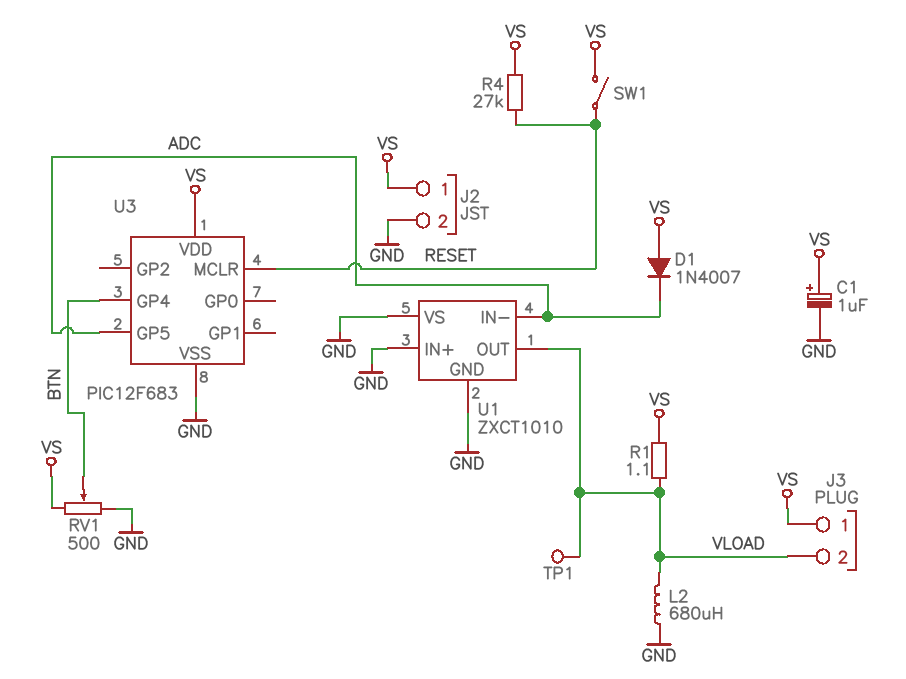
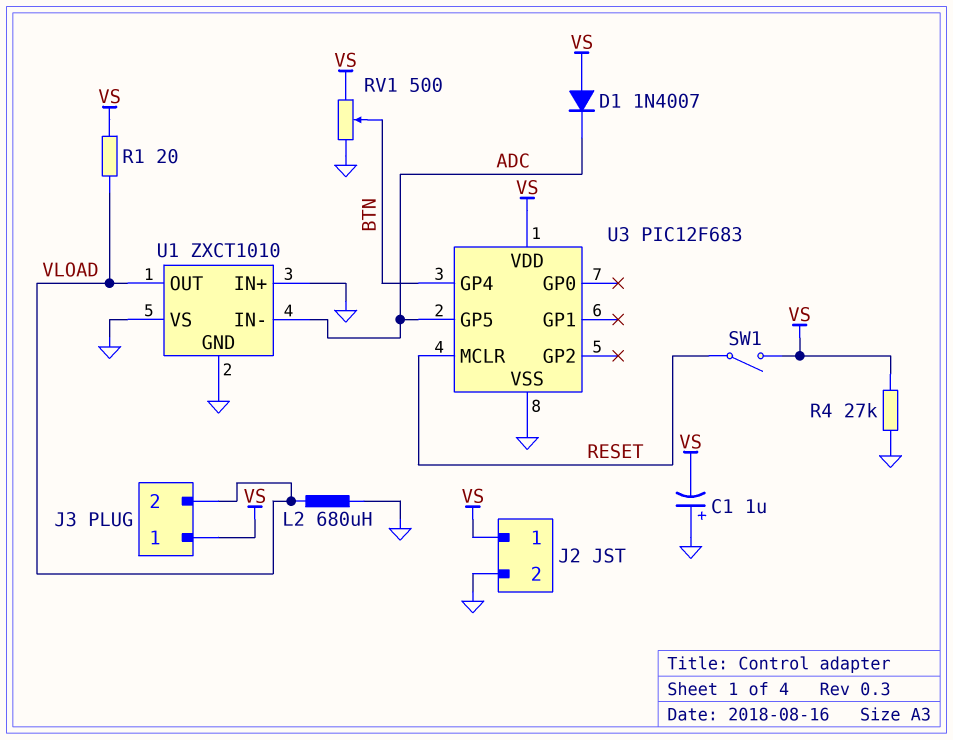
C1: 1uF (plus VS, minus GND) -> 1uF (plus GND, minus VS)
R1: 1.1 (VLOAD, VS) -> 20 (VLOAD, VS)
R4: 27k (RESET, VS) -> 27k (GND, VS)
TP1: test point (VLOAD) -> none

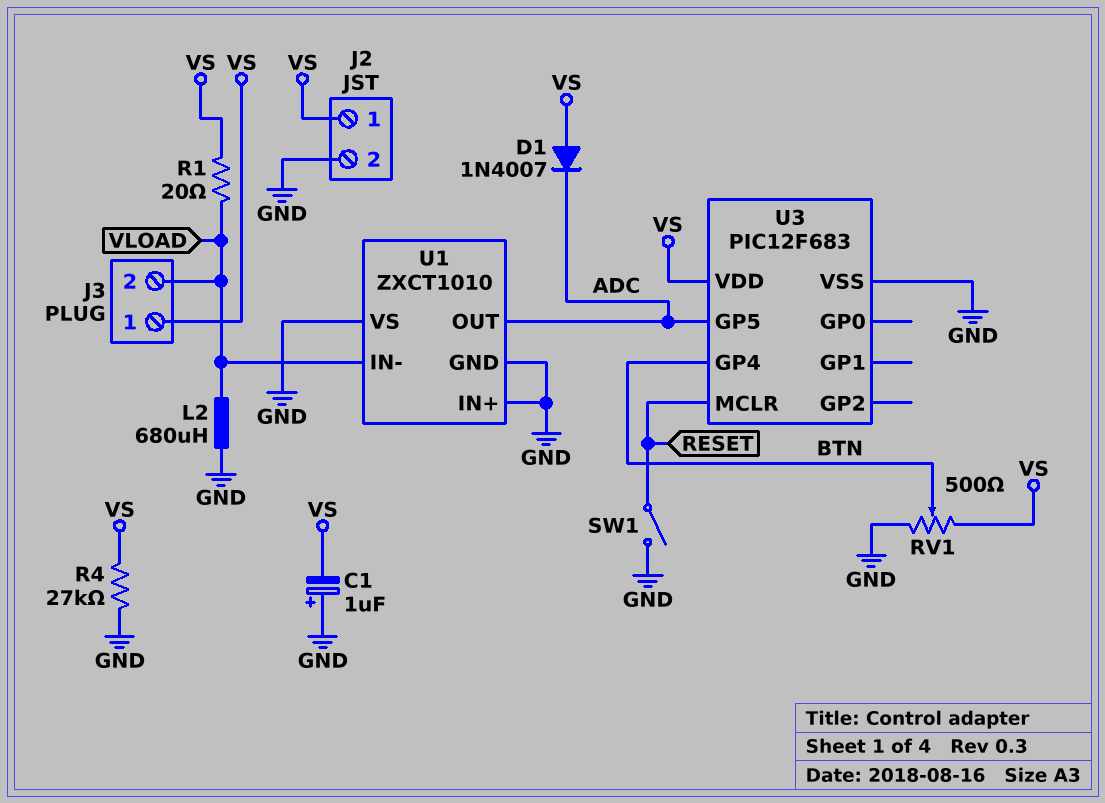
SW1: switch (RESET, VS) -> switch (GND, RESET)
U1 pin IN-: ADC -> VLOAD
U1 pin OUT: VLOAD -> ADC

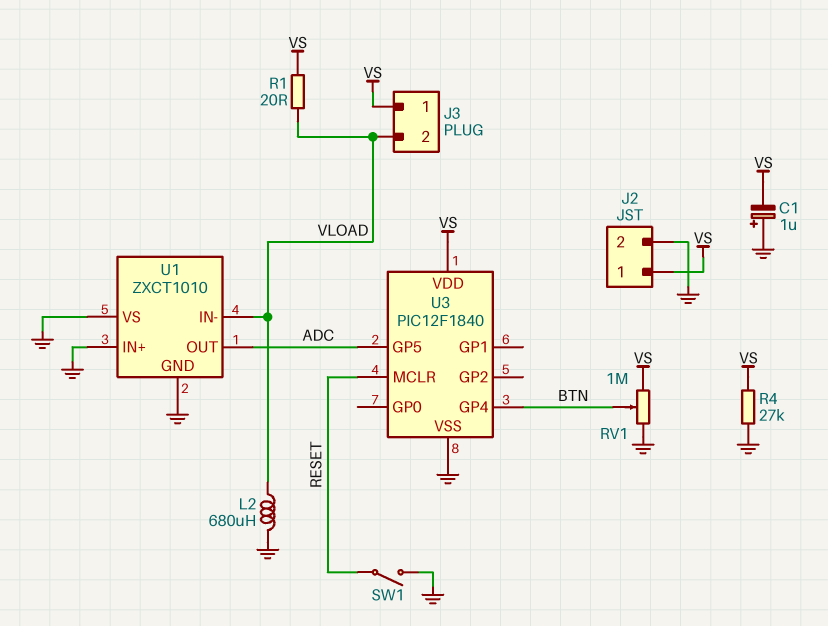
D1: diode 1N4007 (A VS, K ADC) -> none
RV1: 500 (GND, VS, wiper BTN) -> 1M (GND, VS, wiper BTN)
U3: PIC12F683 -> PIC12F1840

